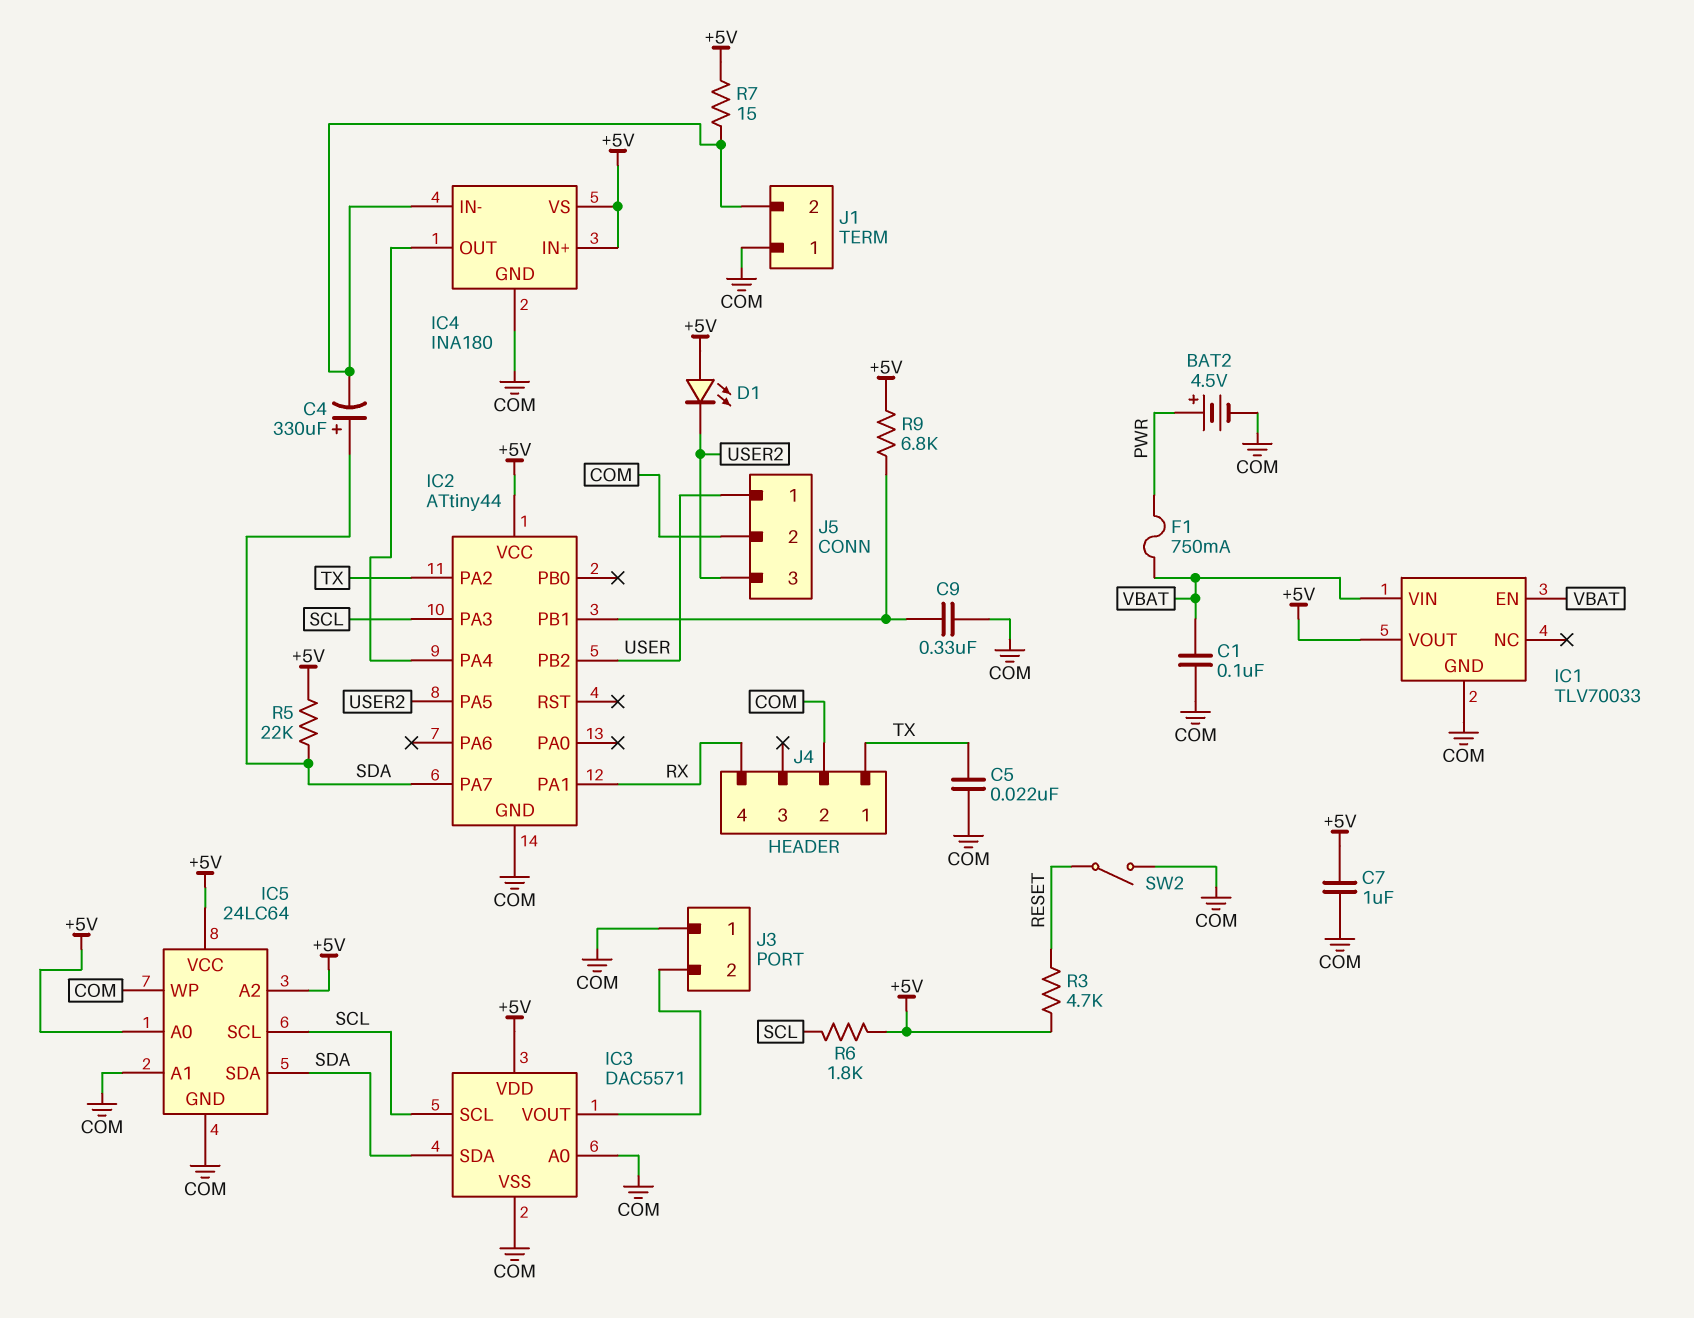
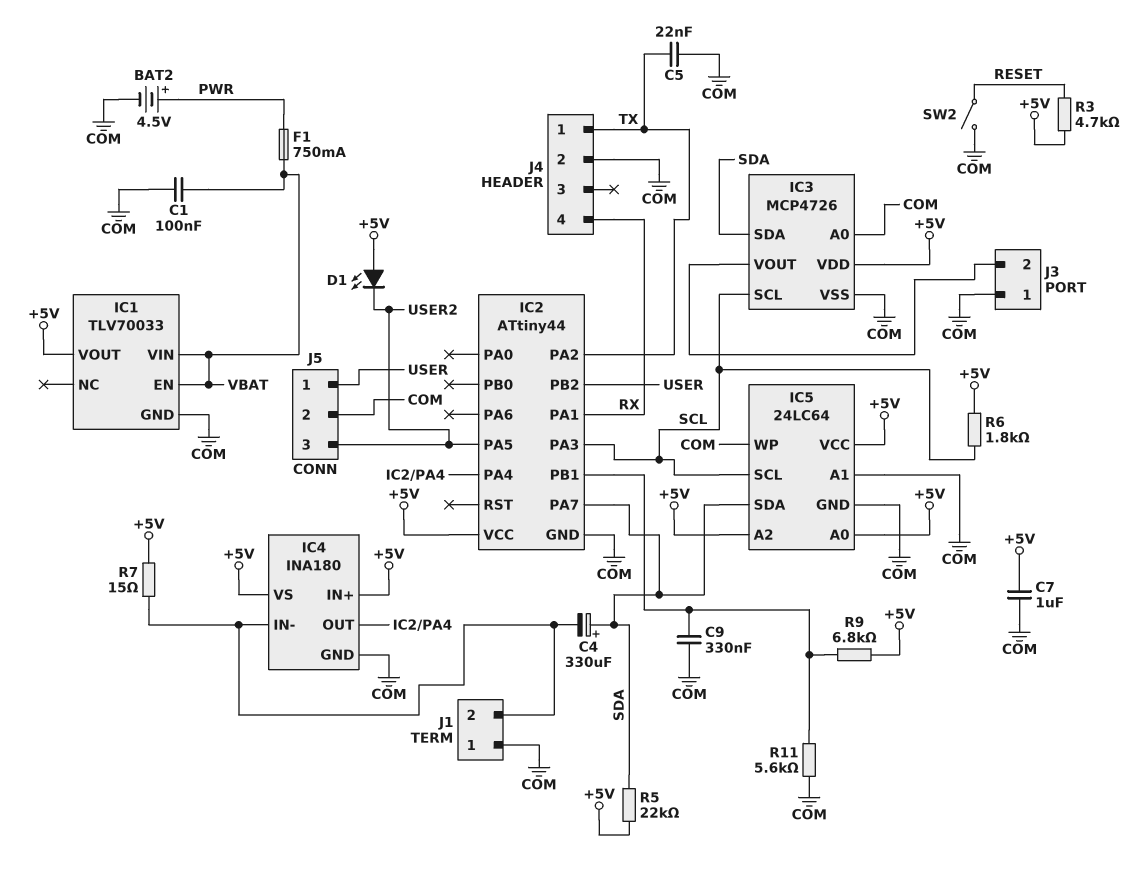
IC3: DAC5571 -> MCP4726
R11: none -> 5.6k (COM, IC2/PB1)

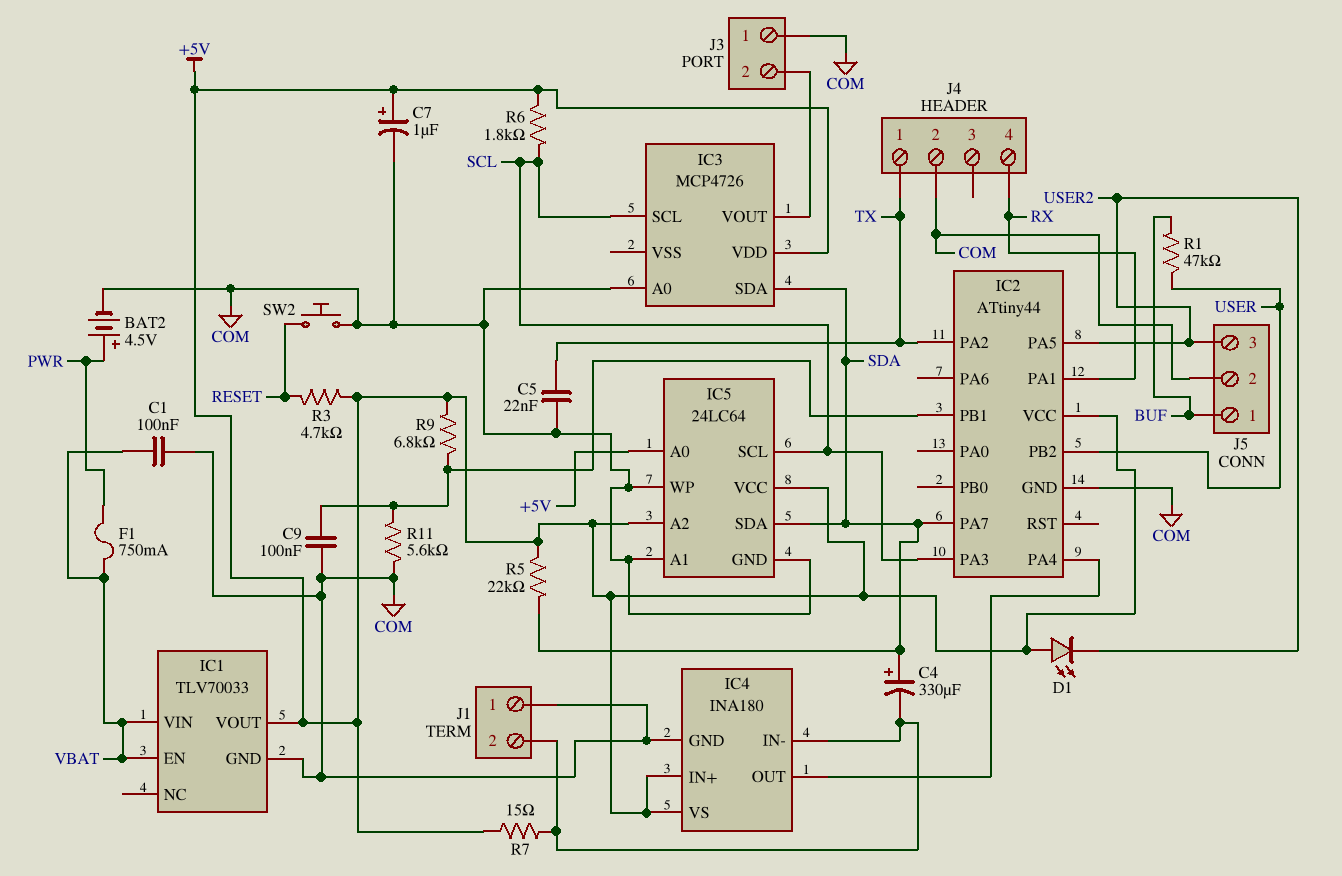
C7: 1uF (+5V, COM) -> 1uF (plus +5V, minus COM)
C9: 330nF (COM, IC2/PB1) -> 100nF (COM, IC2/PB1)
IC3 pin VSS: COM -> none
J5 pin 1: USER -> BUF
R1: none -> 47k (BUF, USER)
SW2: switch (COM, RESET) -> button (COM, RESET)

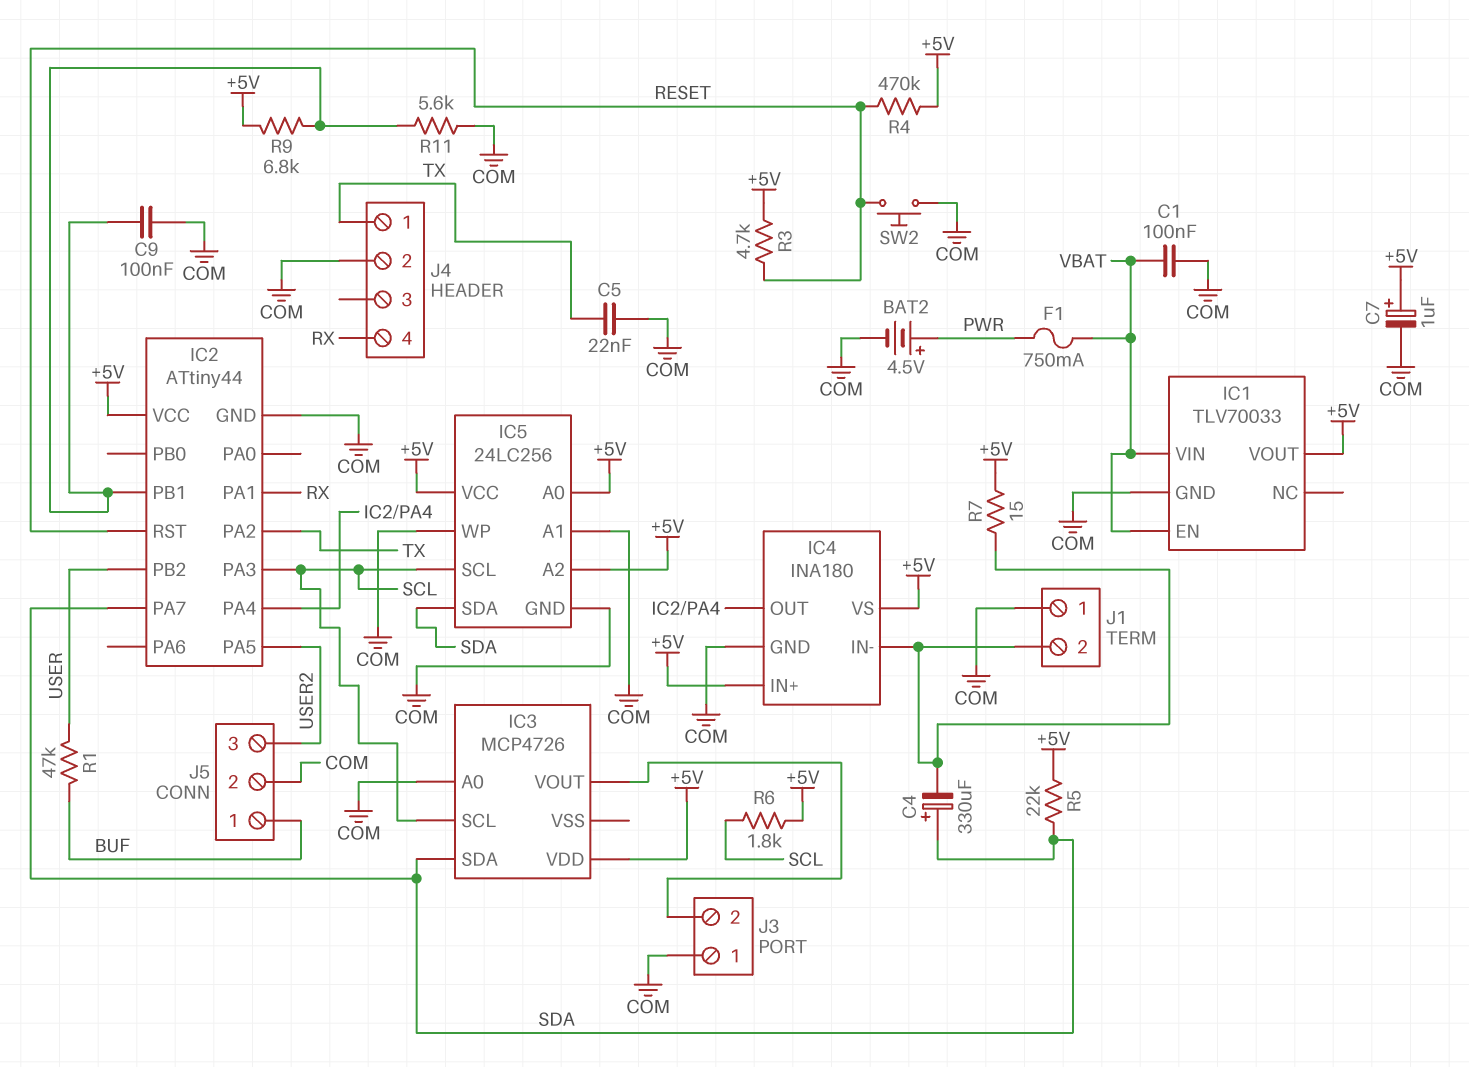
D1: LED (A +5V, K USER2) -> none
IC2 pin RST: none -> RESET
IC5: 24LC64 -> 24LC256
R4: none -> 470k (+5V, RESET)

